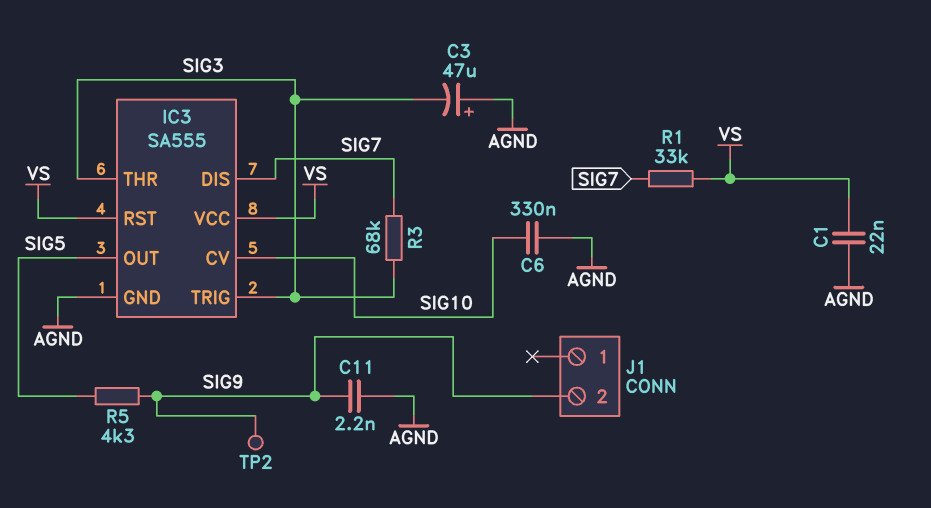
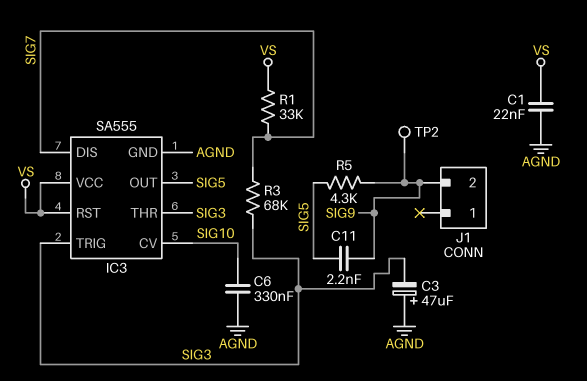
C11: 2.2nF (AGND, SIG9) -> 2.2nF (SIG5, SIG9)

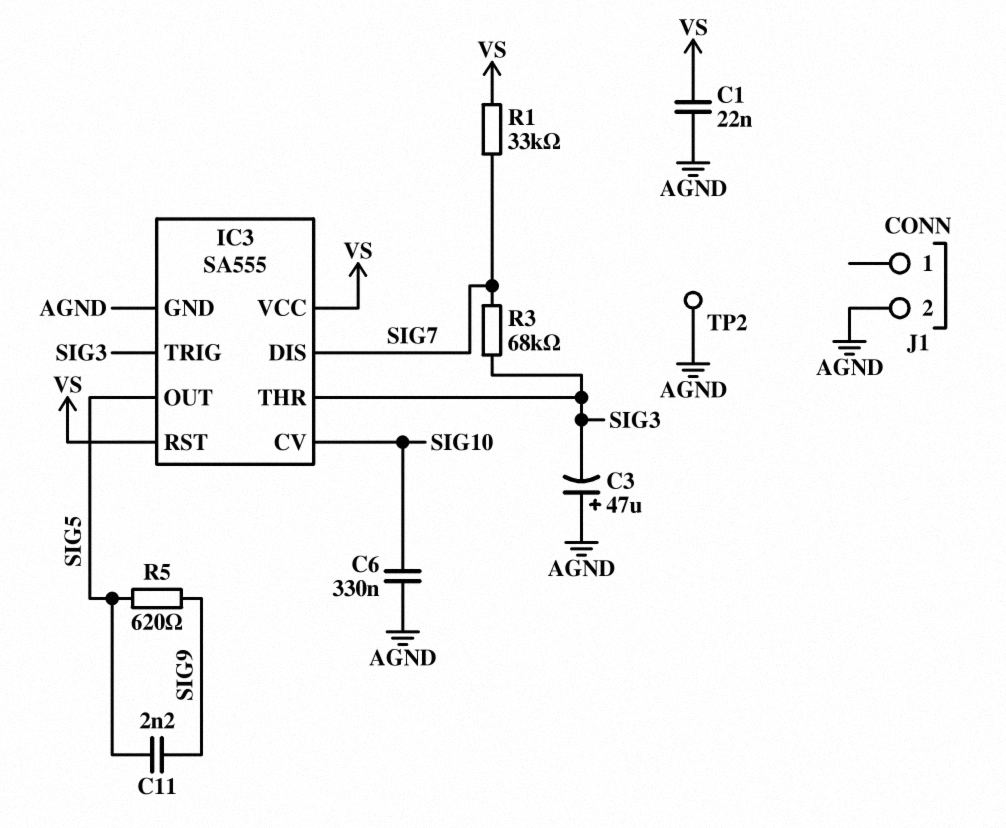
J1 pin 2: SIG9 -> AGND
R5: 4.3k (SIG5, SIG9) -> 620 (SIG5, SIG9)
TP2: test point (SIG9) -> test point (AGND)

